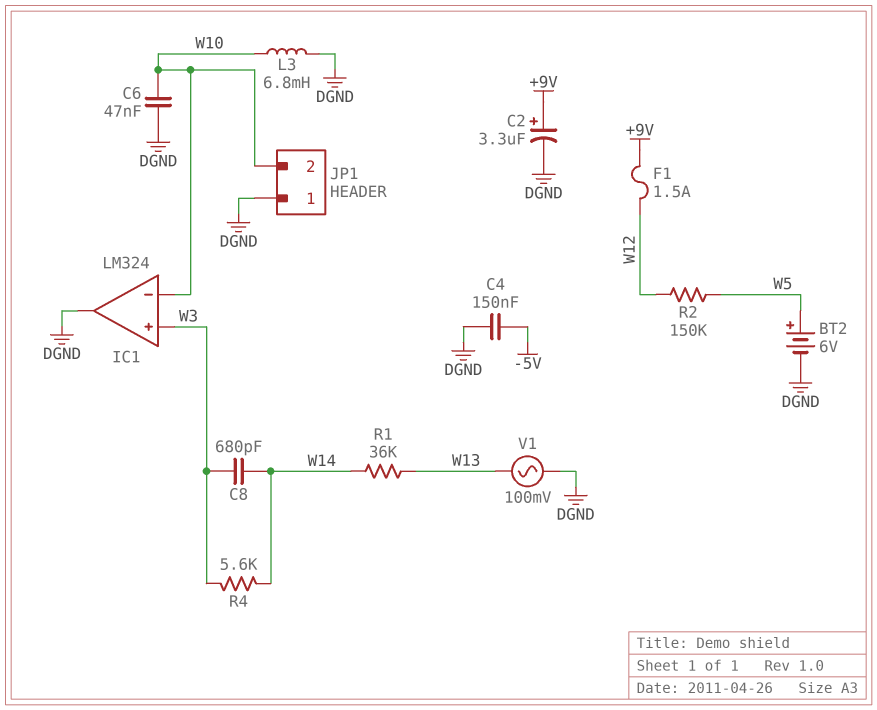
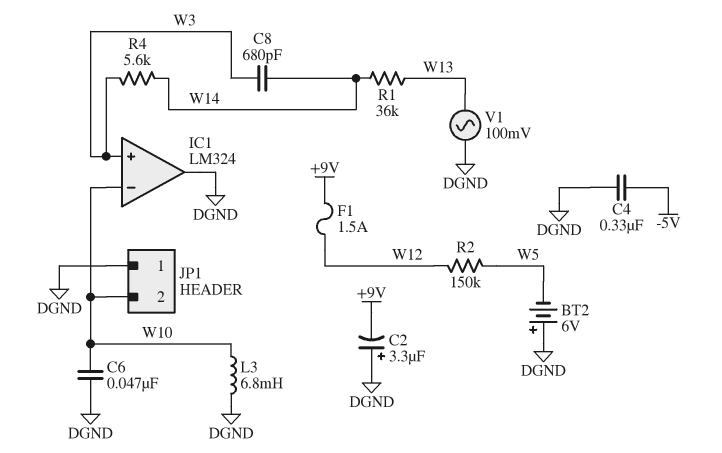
BT2: 6V (plus W5, minus DGND) -> 6V (plus DGND, minus W5)
C2: 3.3uF (plus +9V, minus DGND) -> 3.3uF (plus DGND, minus +9V)
C4: 150nF (-5V, DGND) -> 330nF (-5V, DGND)

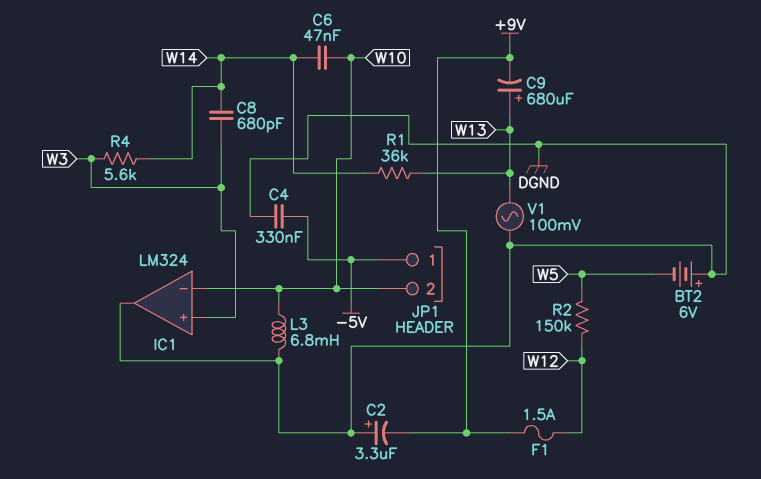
C6: 47nF (DGND, W10) -> 47nF (W10, W14)
C9: none -> 680uF (plus W13, minus +9V)
JP1 pin 1: DGND -> -5V

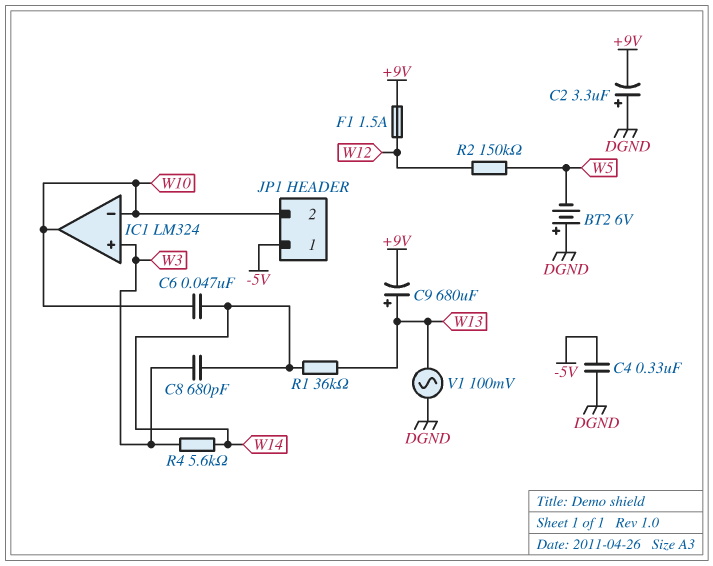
IC1 pin out: DGND -> W10
L3: 6.8mH (DGND, W10) -> none

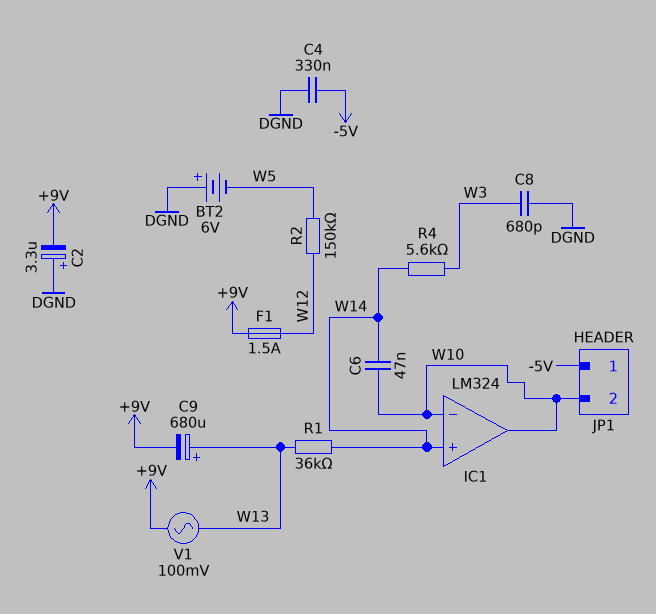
C8: 680pF (W3, W14) -> 680pF (DGND, W3)
IC1 pin in+: W3 -> W14
V1: AC 100mV (DGND, W13) -> AC 100mV (+9V, W13)

